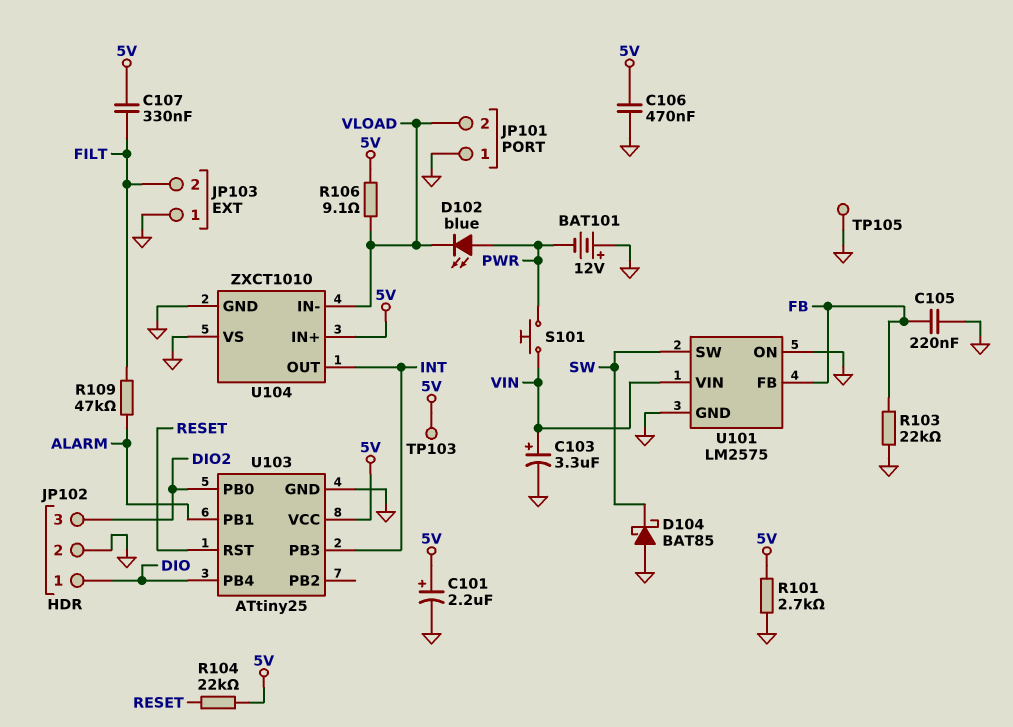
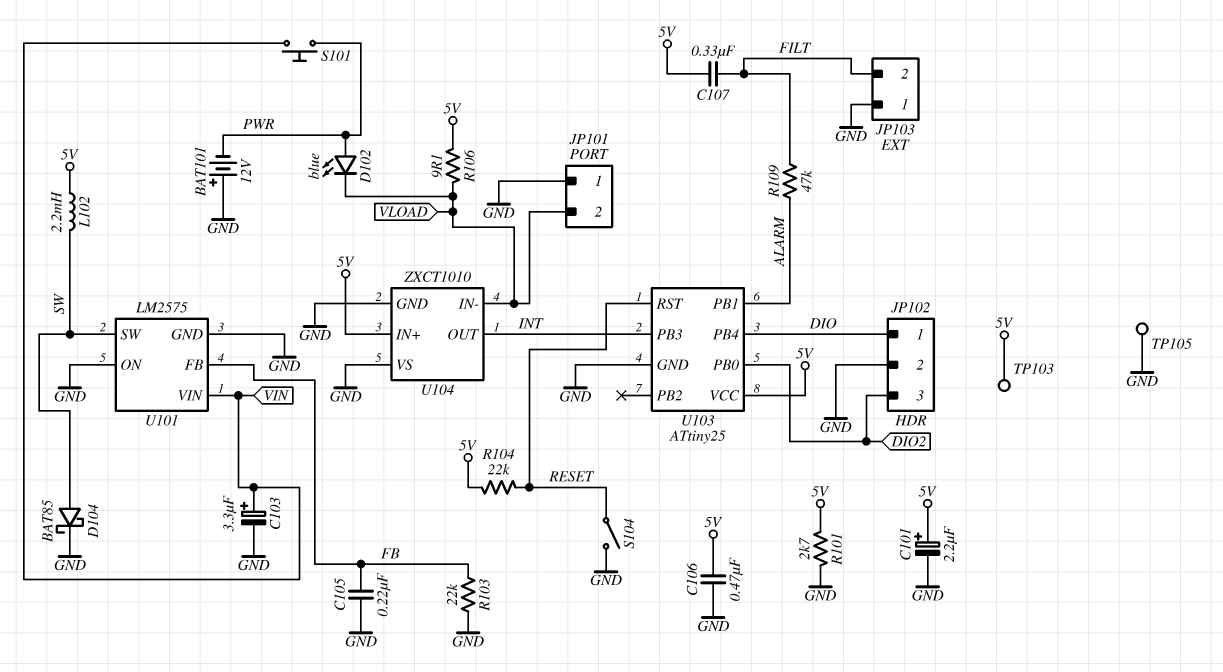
D104: schottky BAT85 (A GND, K SW) -> schottky BAT85 (A SW, K GND)
L102: none -> 2.2mH (5V, SW)
S104: none -> switch (GND, RESET)

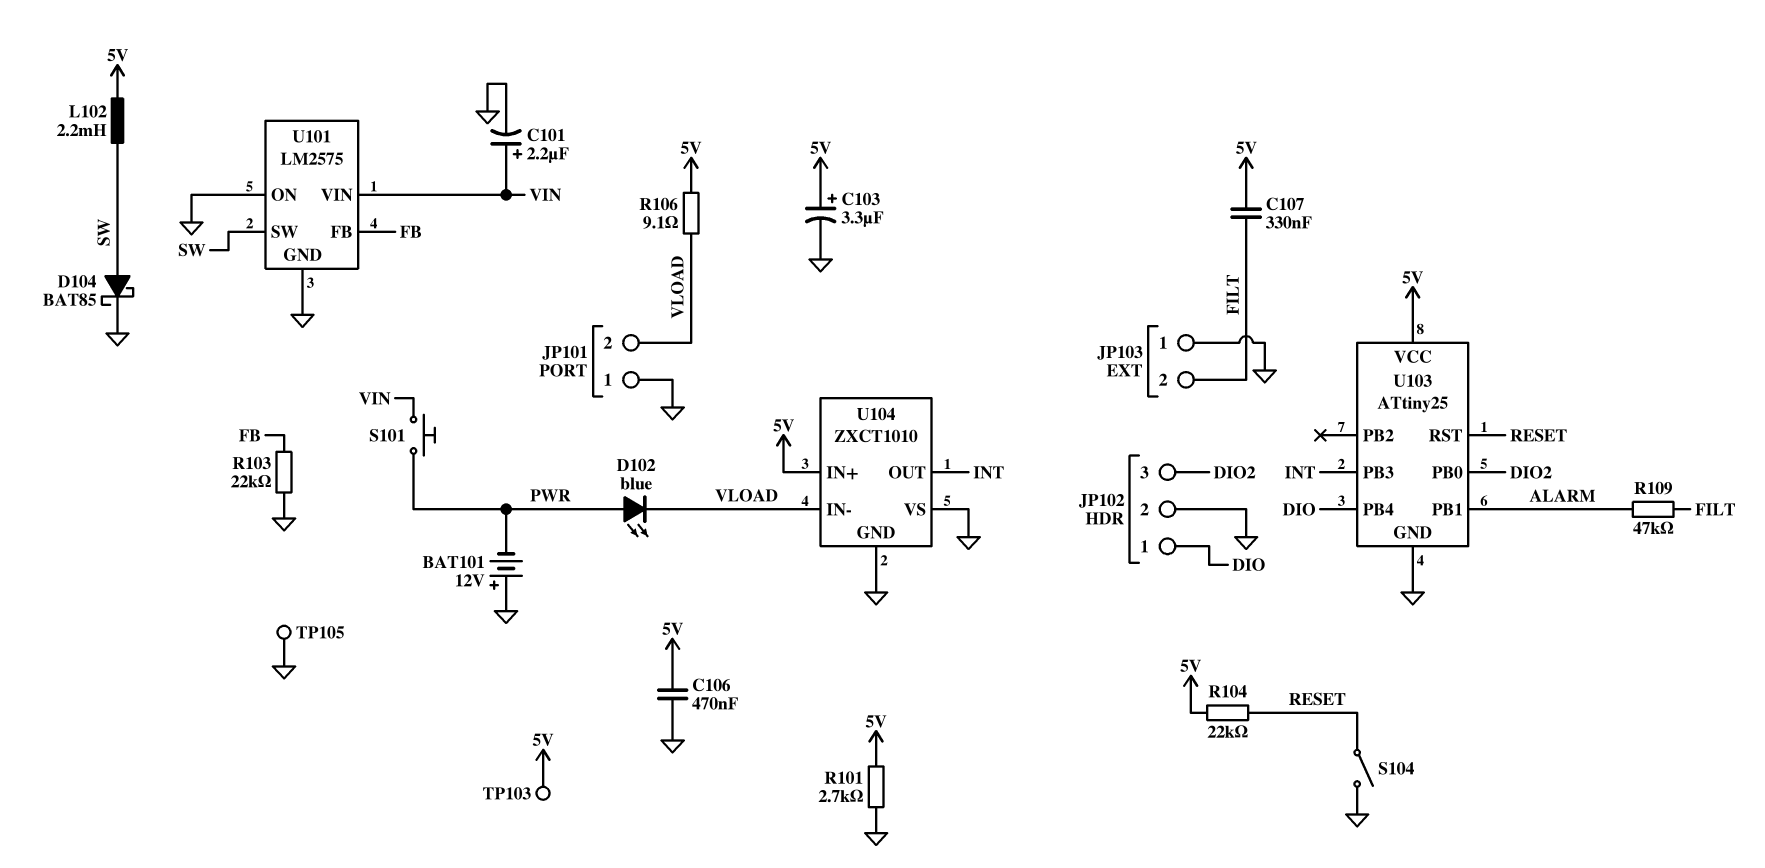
C101: 2.2uF (plus 5V, minus GND) -> 2.2uF (plus VIN, minus GND)
C103: 3.3uF (plus VIN, minus GND) -> 3.3uF (plus 5V, minus GND)
C105: 220nF (FB, GND) -> none

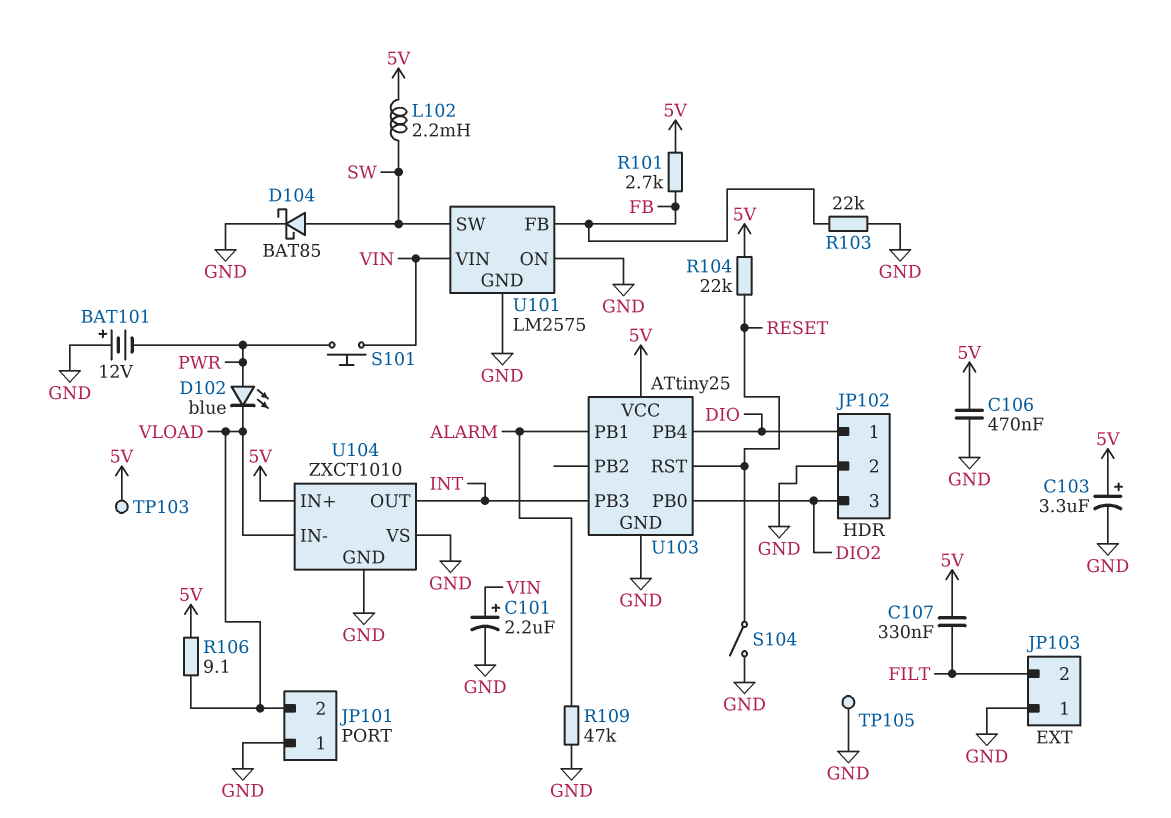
R101: 2.7k (5V, GND) -> 2.7k (5V, FB)
R109: 47k (ALARM, FILT) -> 47k (ALARM, GND)

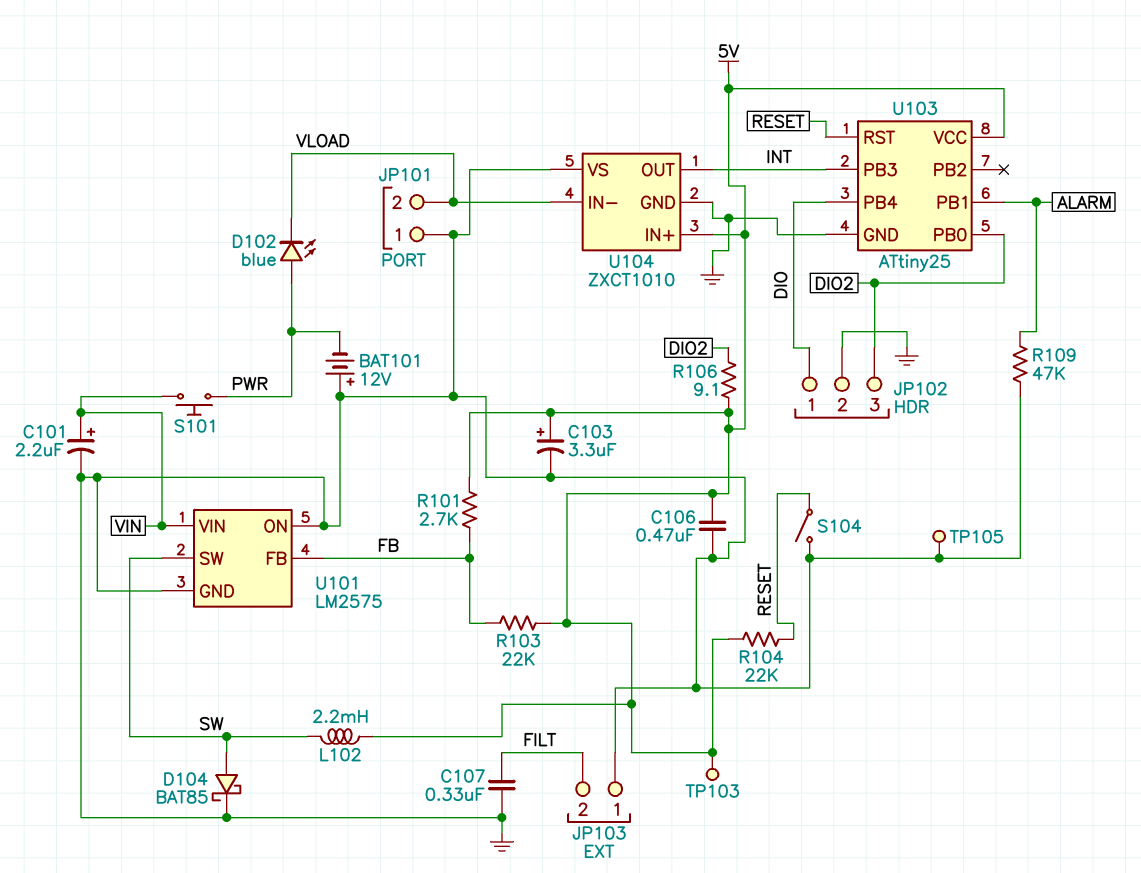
C107: 330nF (5V, FILT) -> 330nF (FILT, GND)
R103: 22k (FB, GND) -> 22k (5V, FB)
R106: 9.1 (5V, VLOAD) -> 9.1 (5V, DIO2)

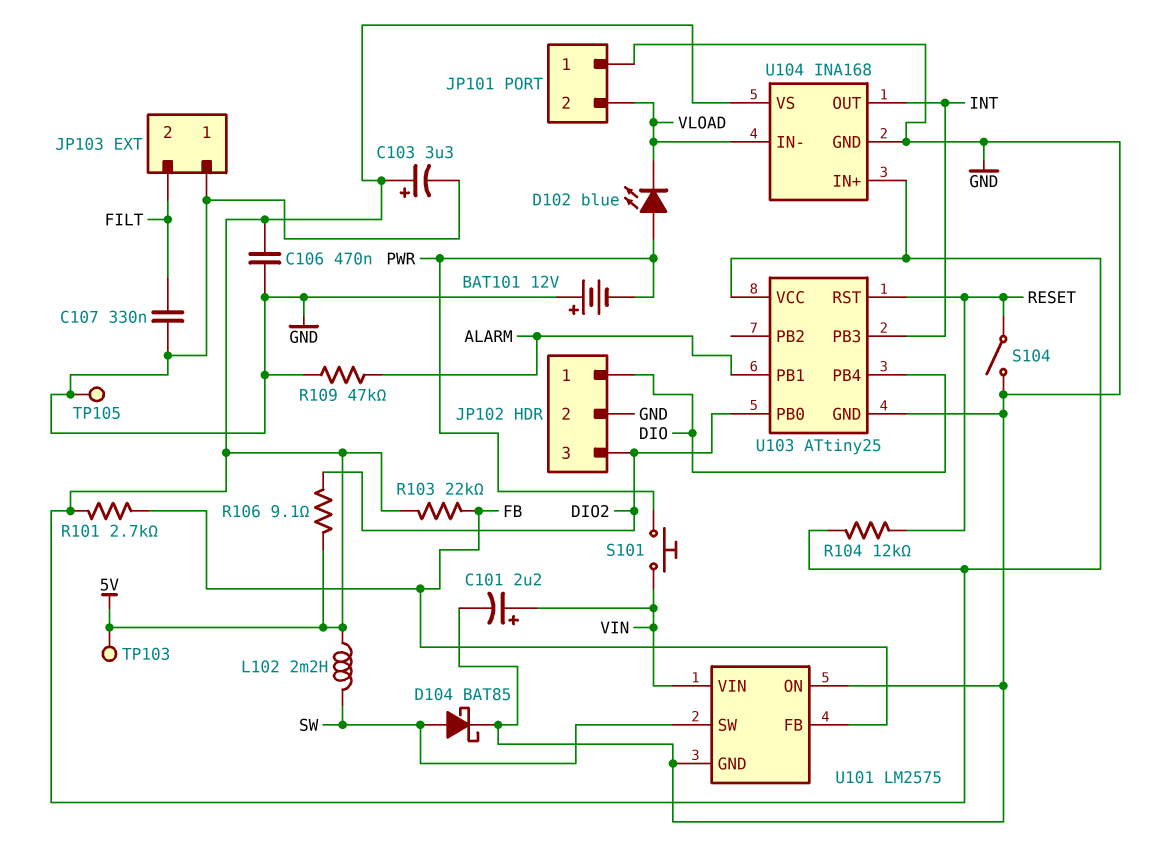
R104: 22k (5V, RESET) -> 12k (5V, RESET)
U104: ZXCT1010 -> INA168
U104 pin VS: GND -> 5V

